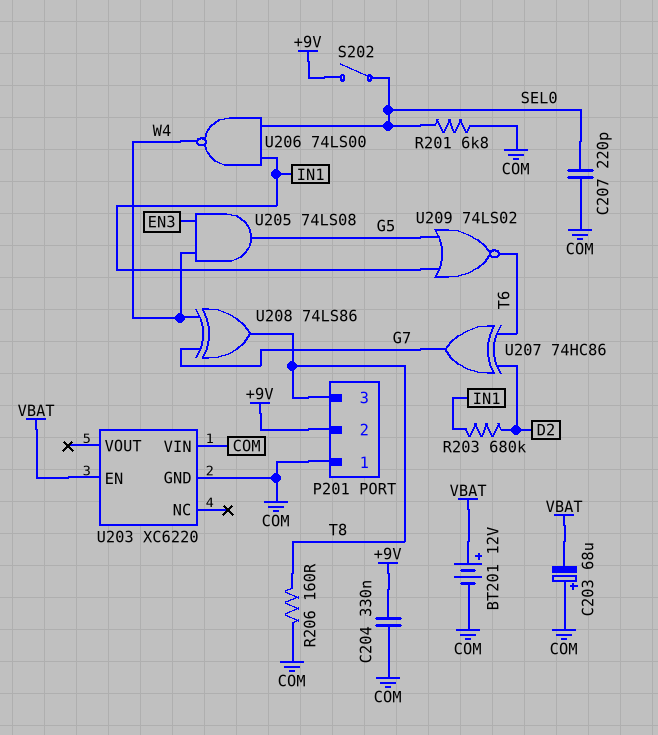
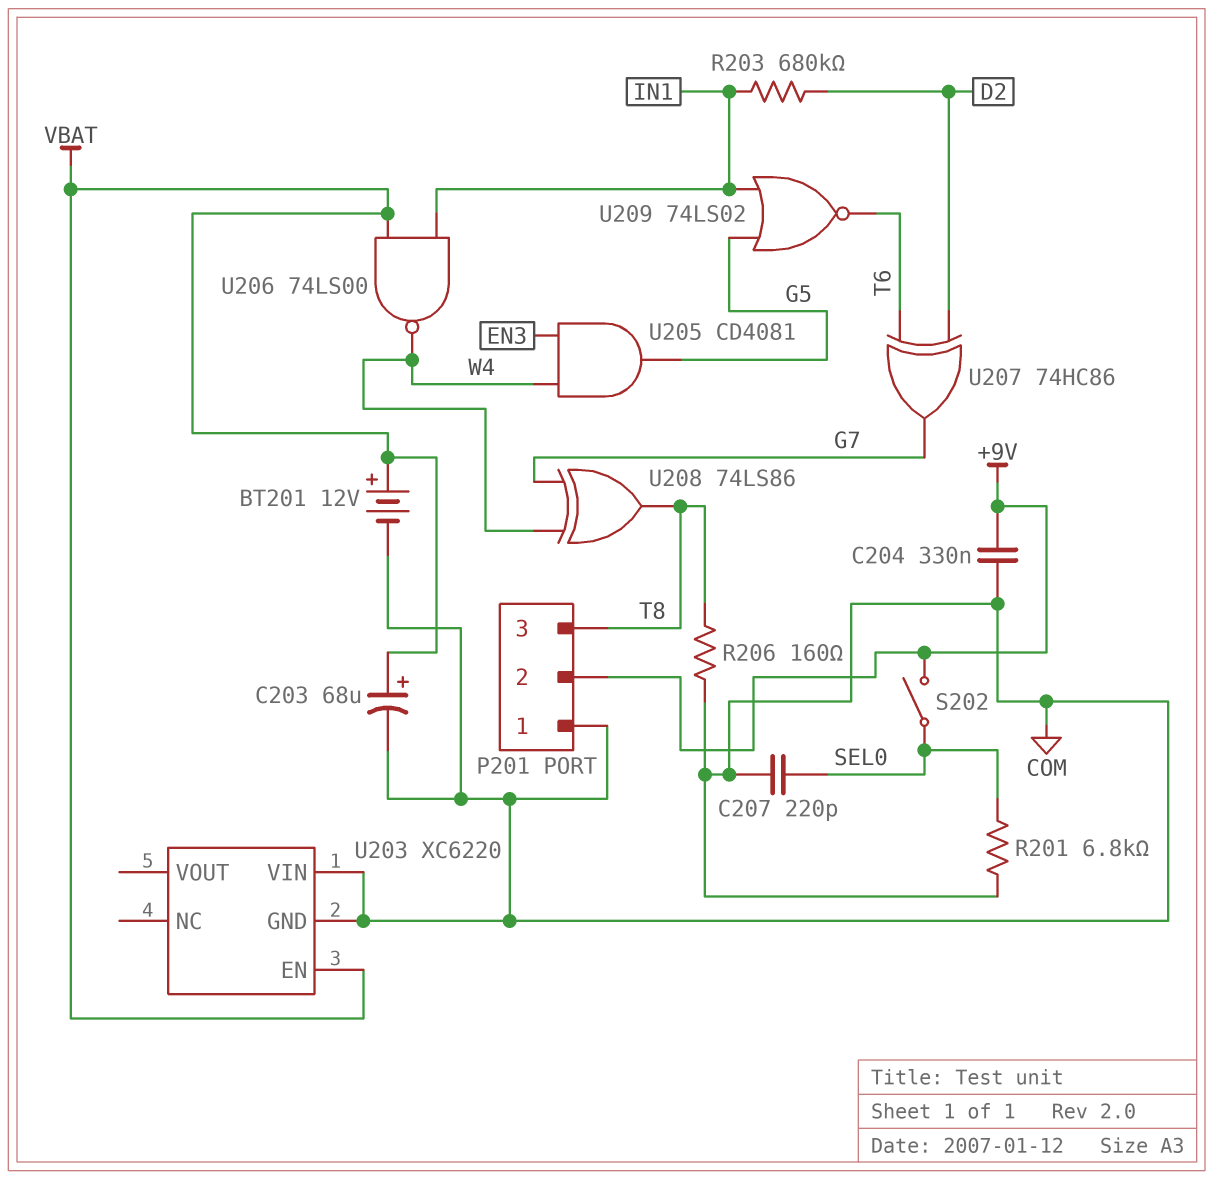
C203: 68uF (plus COM, minus VBAT) -> 68uF (plus VBAT, minus COM)
U205: AND 74LS08 (in EN3, in W4, out G5) -> AND CD4081 (in EN3, in W4, out G5)
U206: NAND 74LS00 (in IN1, in SEL0, out W4) -> NAND 74LS00 (in IN1, in VBAT, out W4)

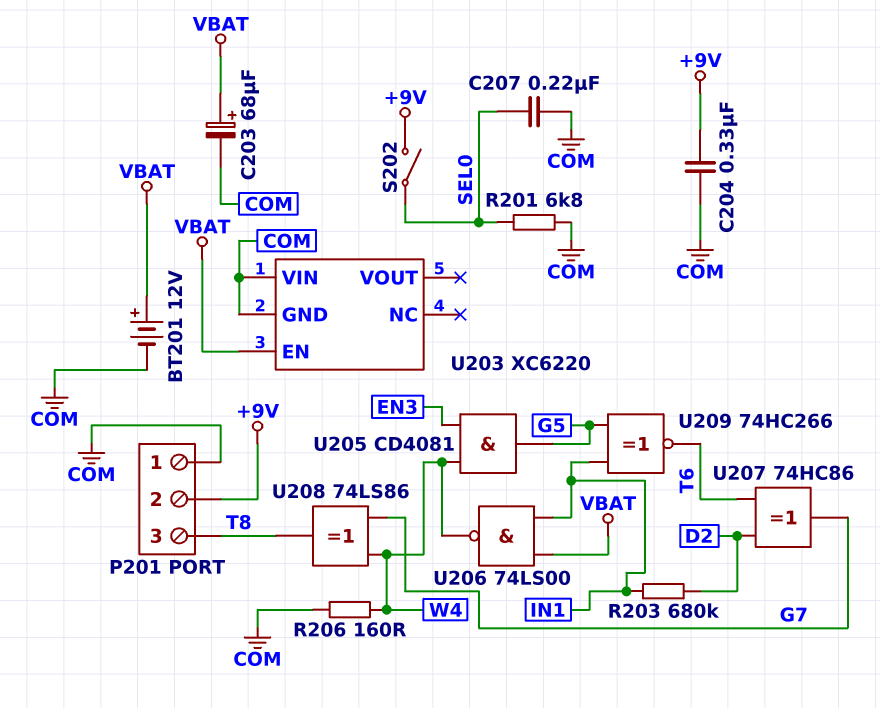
C207: 220pF (COM, SEL0) -> 220nF (COM, SEL0)
R206: 160 (COM, T8) -> 160 (COM, W4)
U209: NOR 74LS02 (in G5, in IN1, out T6) -> XNOR 74HC266 (in G5, in IN1, out T6)

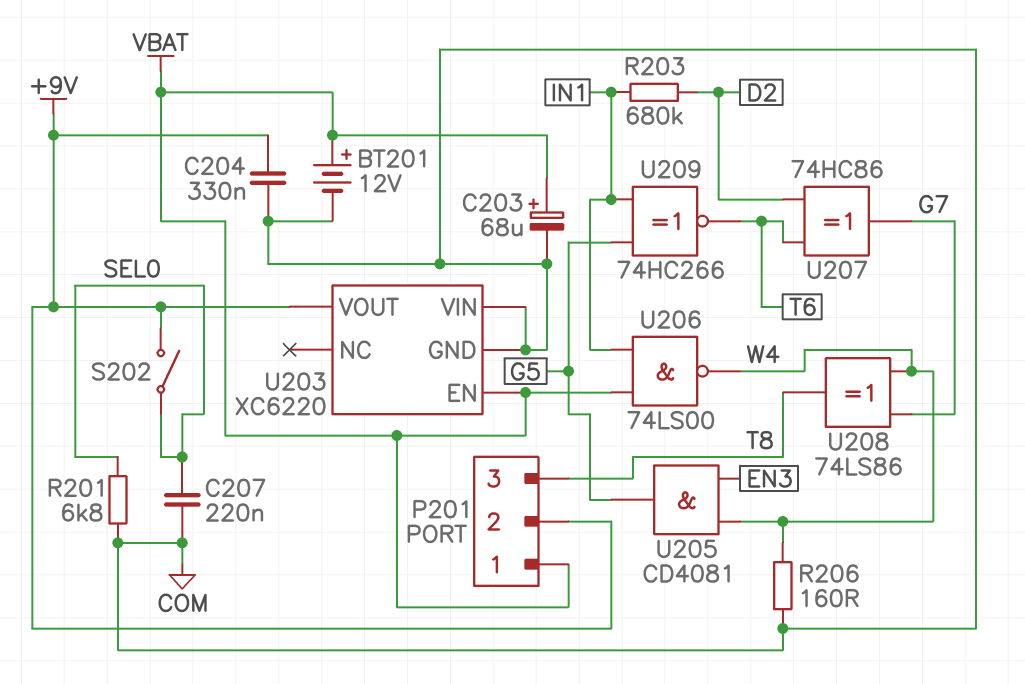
P201 pin 1: COM -> VBAT
U203 pin VOUT: none -> +9V

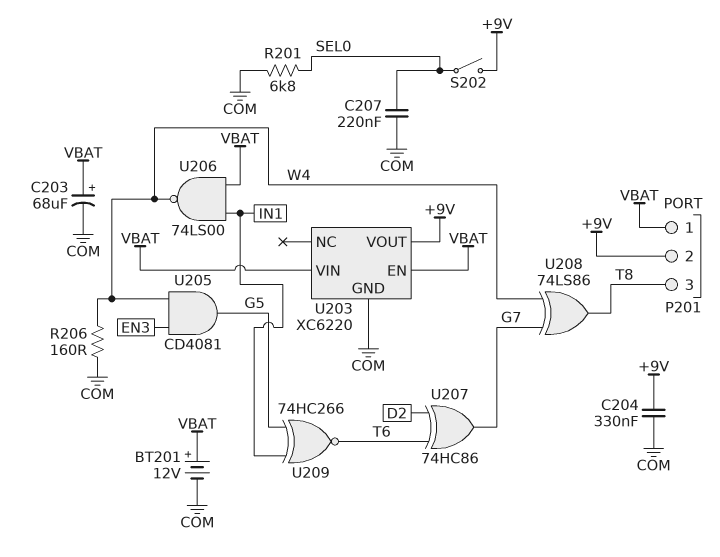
R203: 680k (D2, IN1) -> none
U203 pin VIN: COM -> VBAT

